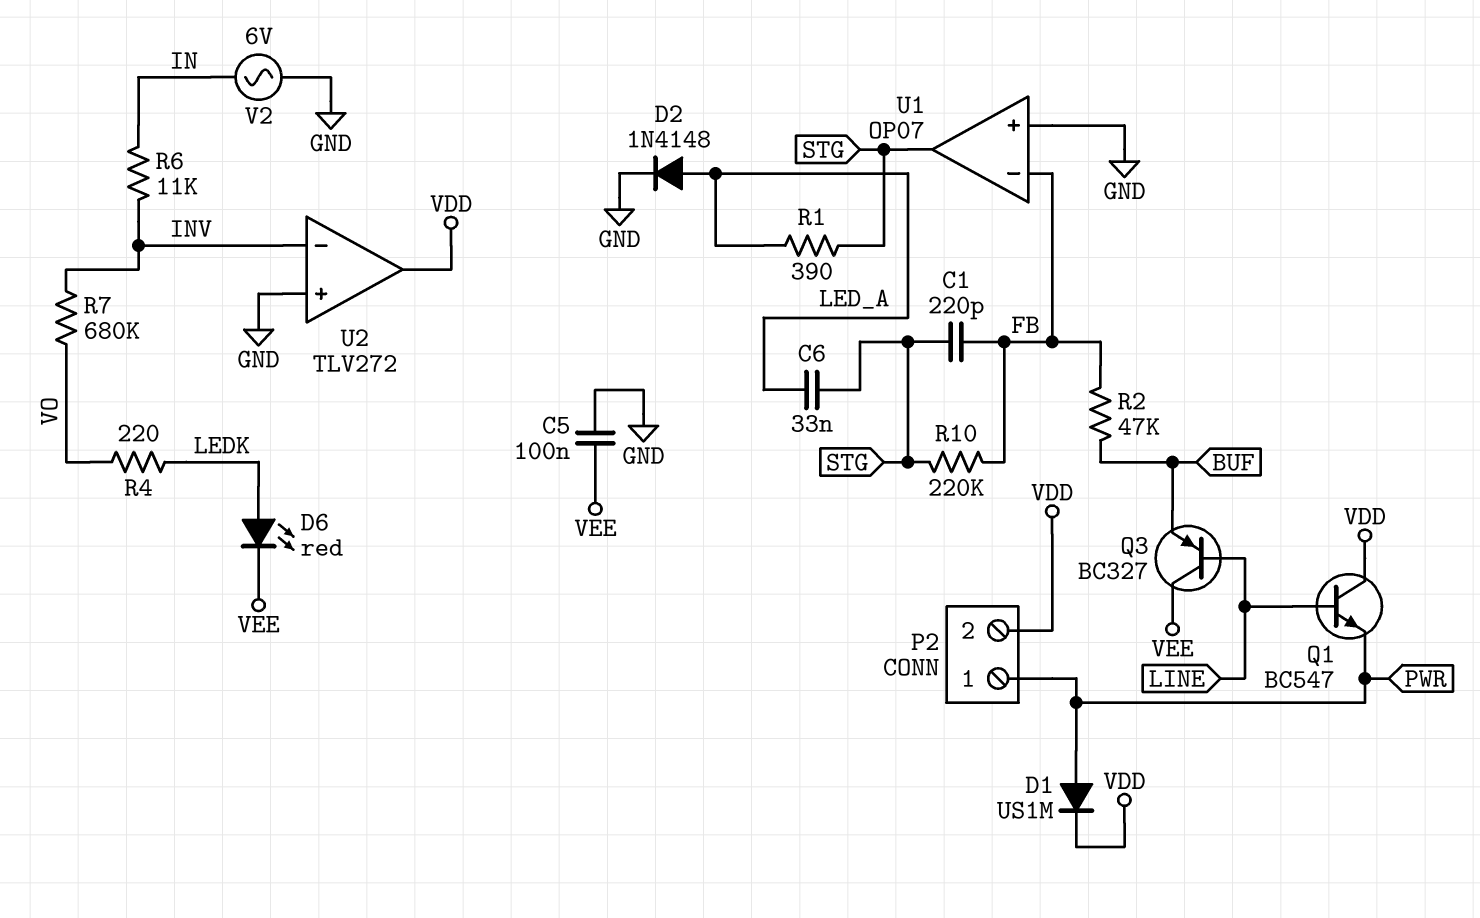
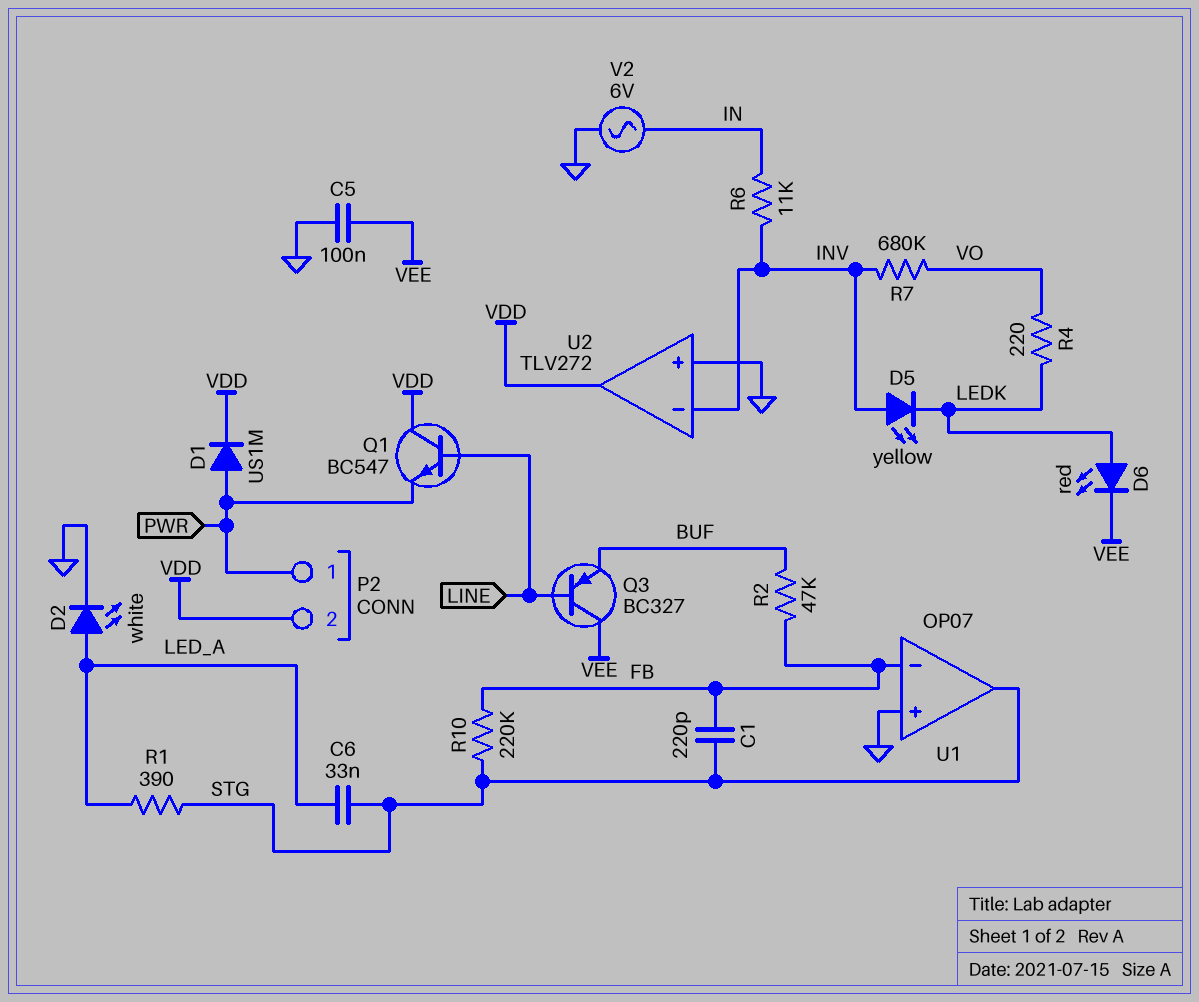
D2: diode 1N4148 (A LED_A, K GND) -> LED white (A LED_A, K GND)
D5: none -> LED yellow (A INV, K LEDK)

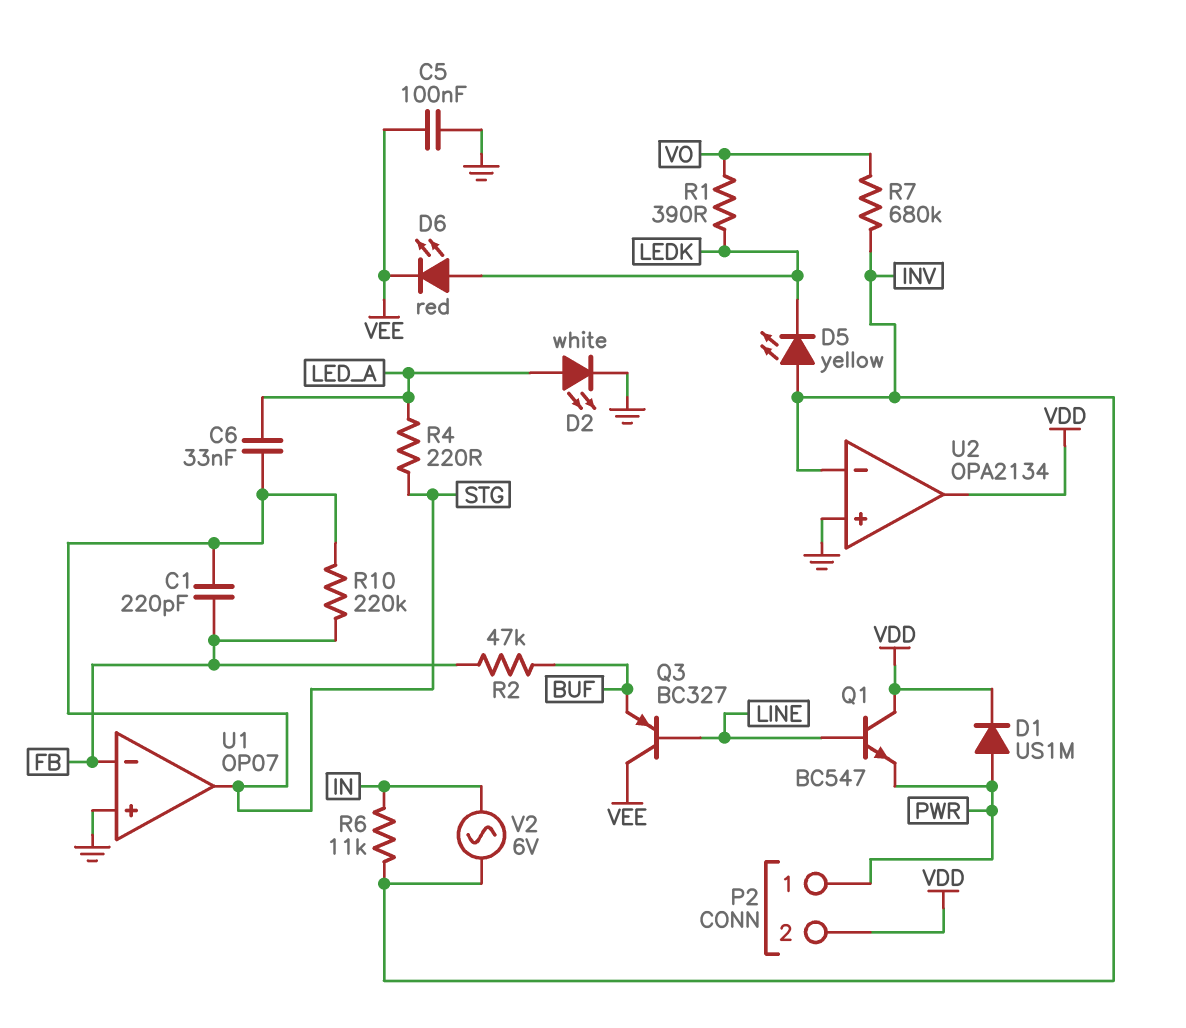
R1: 390 (LED_A, STG) -> 390 (LEDK, VO)
R4: 220 (LEDK, VO) -> 220 (LED_A, STG)
U2: TLV272 -> OPA2134
V2: AC 6V (GND, IN) -> AC 6V (IN, INV)

